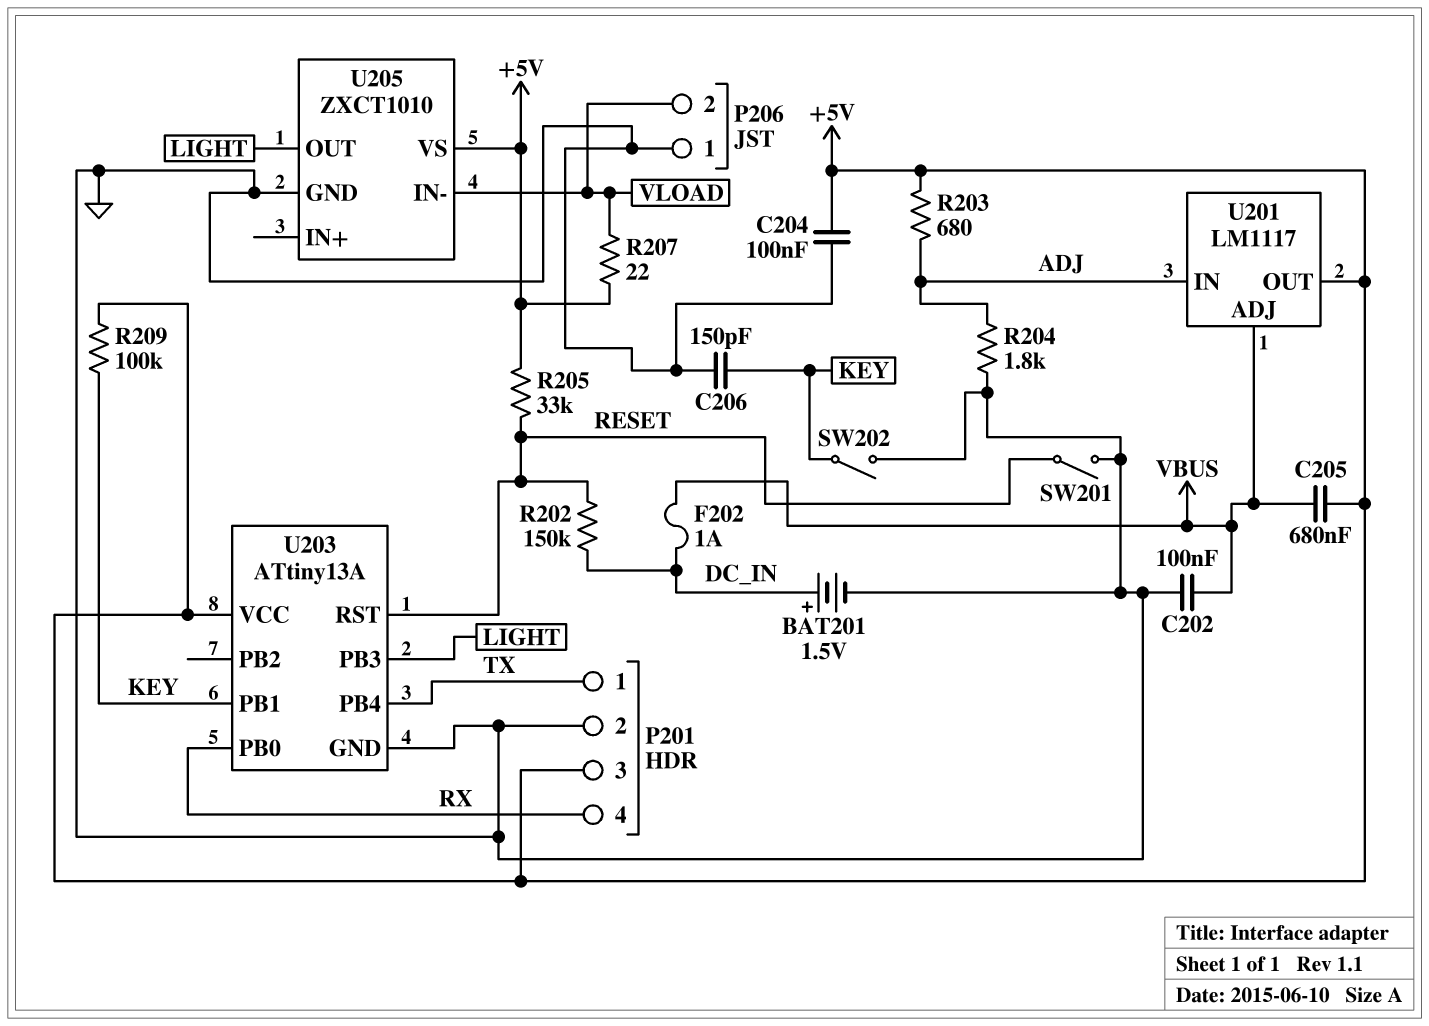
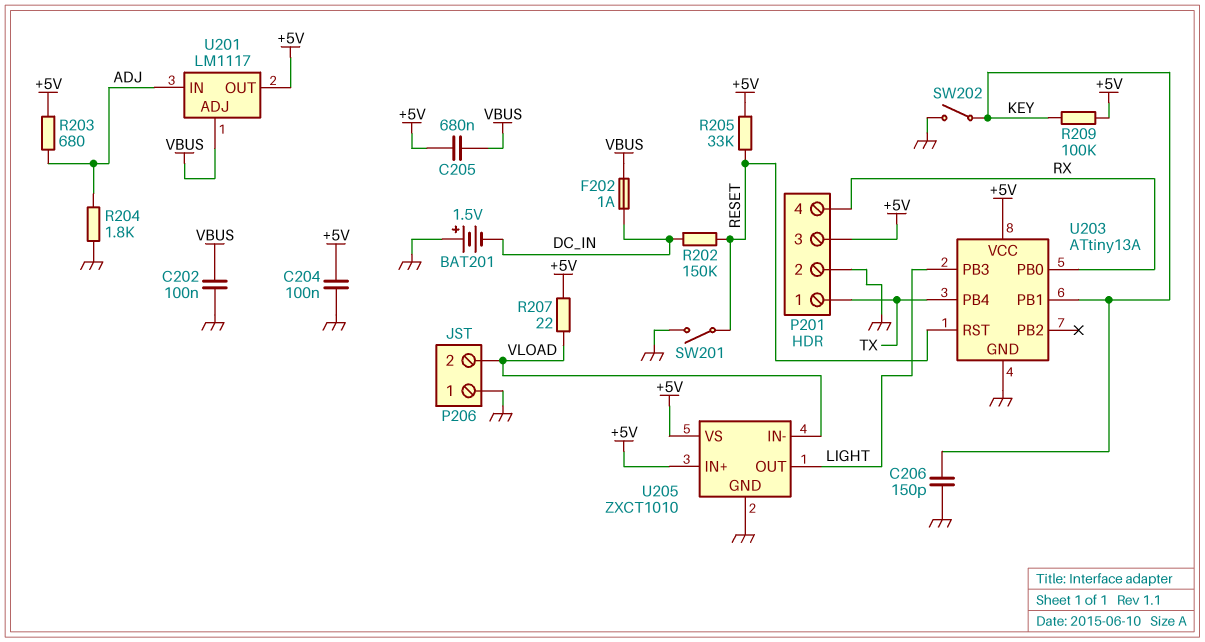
BAT201: 1.5V (plus DC_IN, minus GND) -> 1.5V (plus GND, minus DC_IN)
U205 pin IN+: none -> +5V

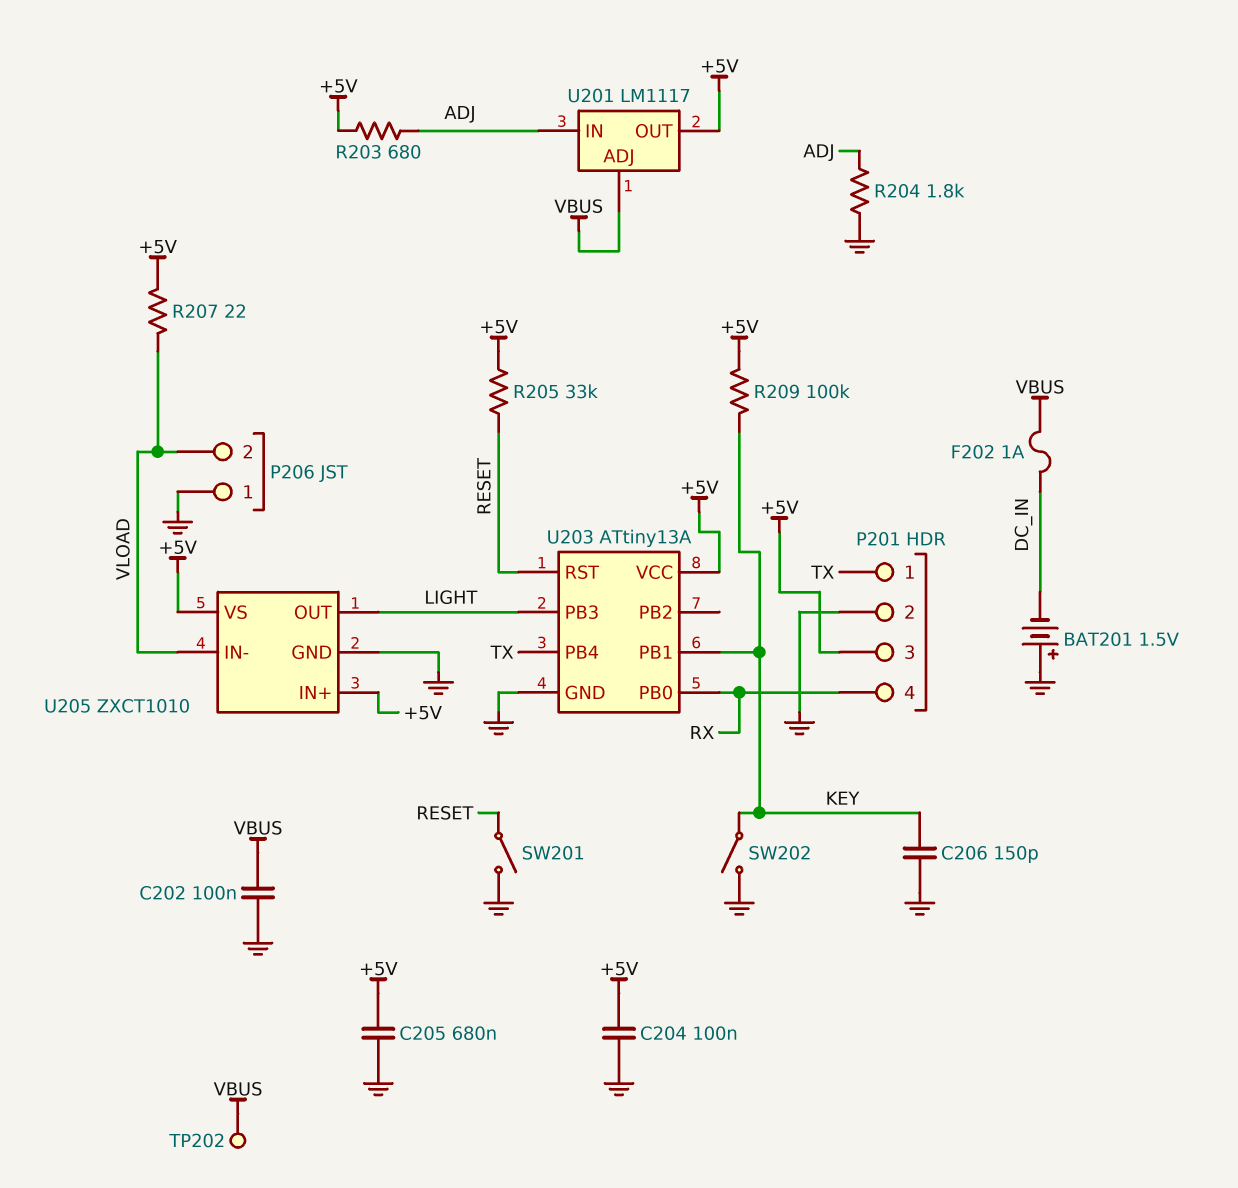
C205: 680nF (+5V, VBUS) -> 680nF (+5V, GND)
R202: 150k (DC_IN, RESET) -> none
TP202: none -> test point (VBUS)

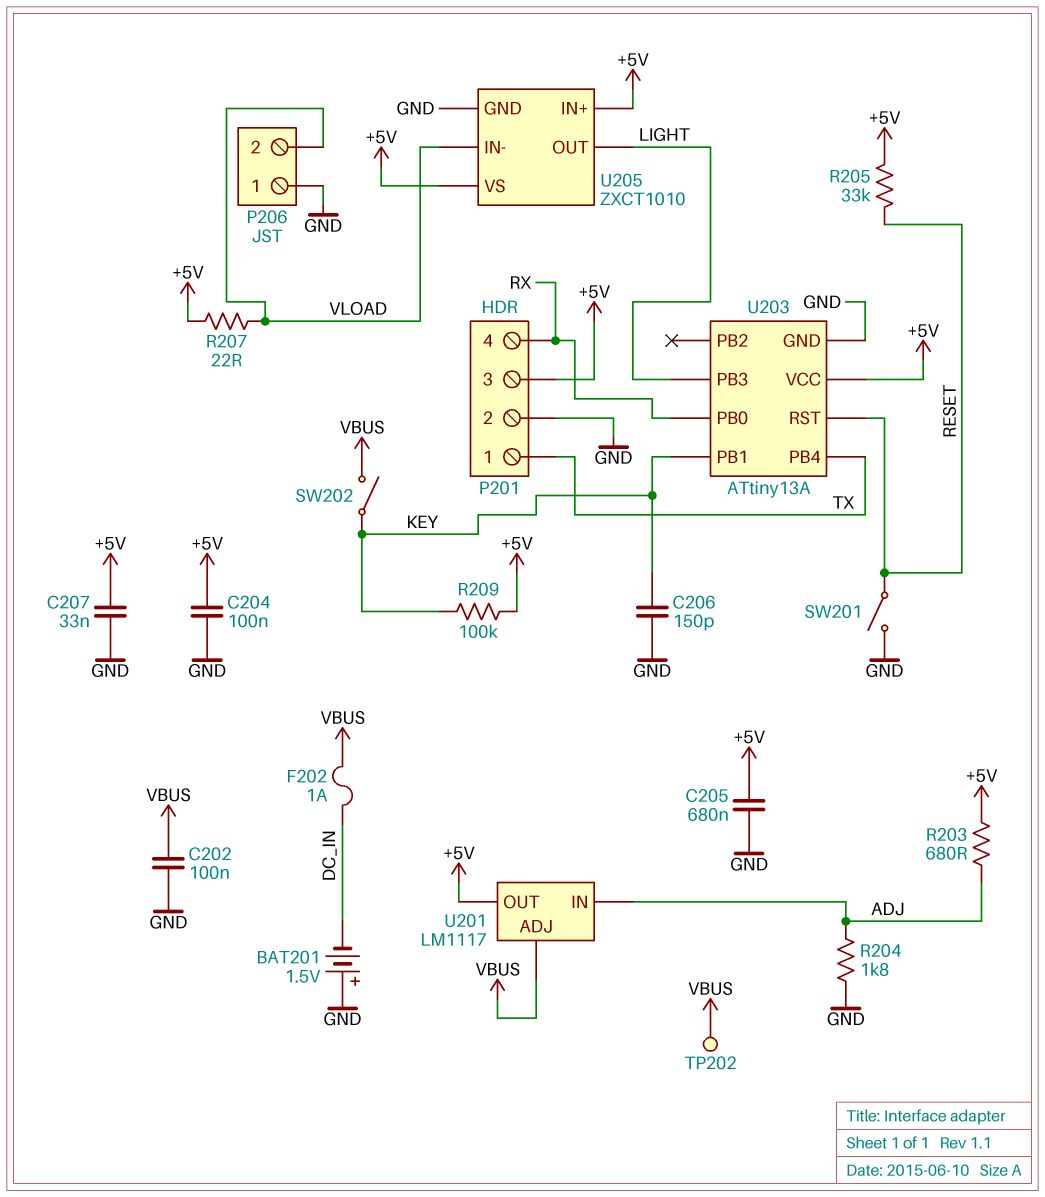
C207: none -> 33nF (+5V, GND)
SW202: switch (GND, KEY) -> switch (KEY, VBUS)

